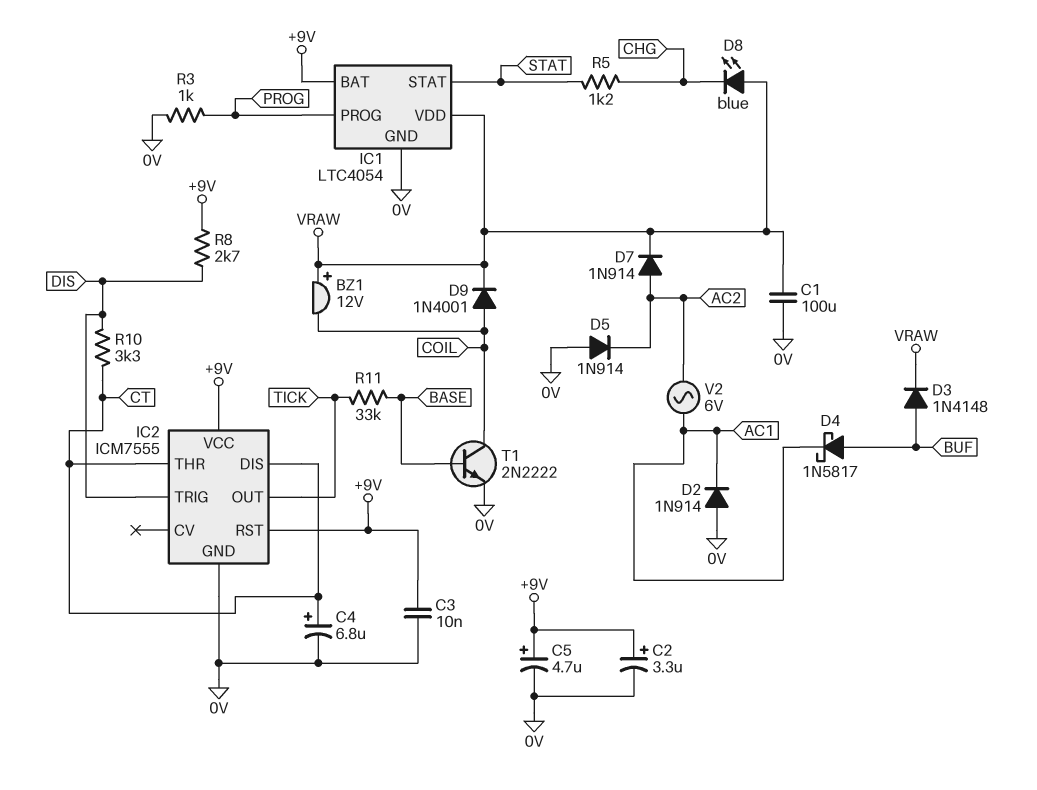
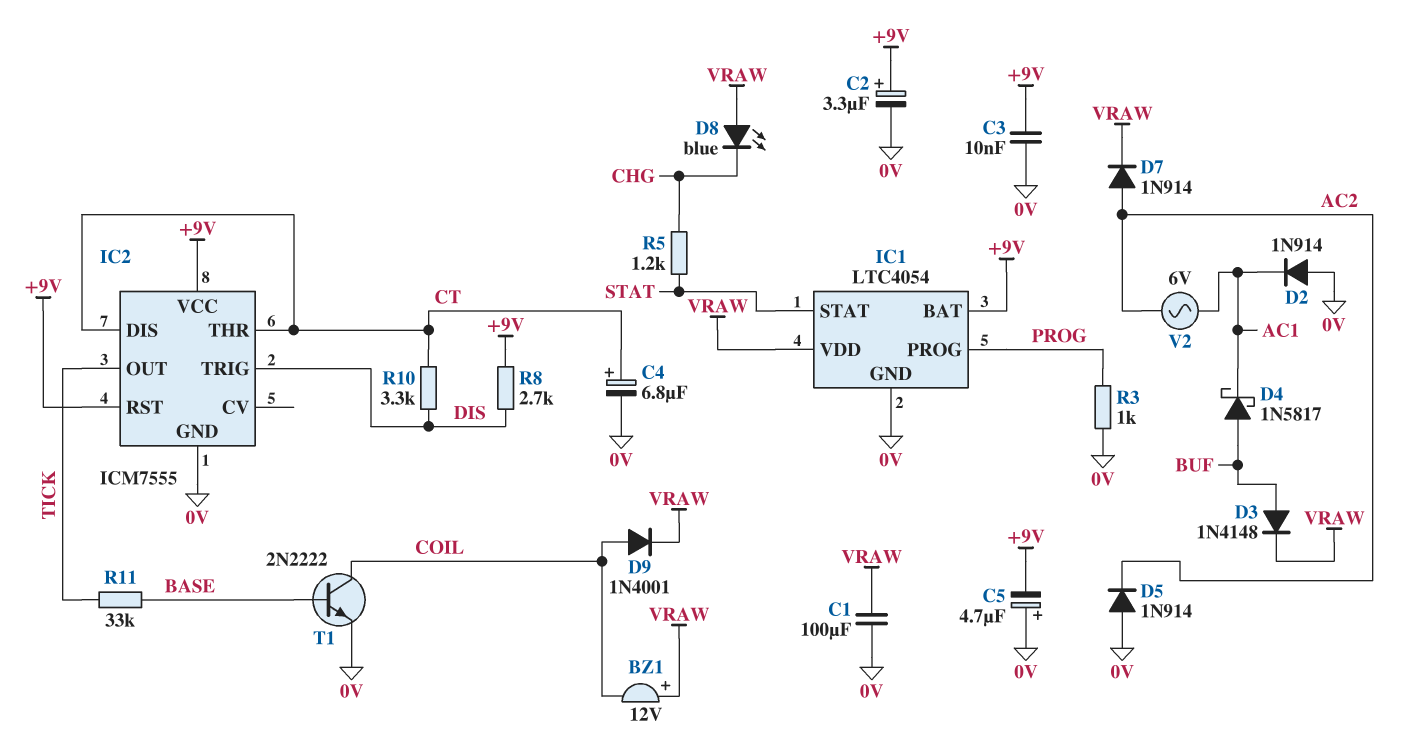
C5: 4.7uF (plus +9V, minus 0V) -> 4.7uF (plus 0V, minus +9V)

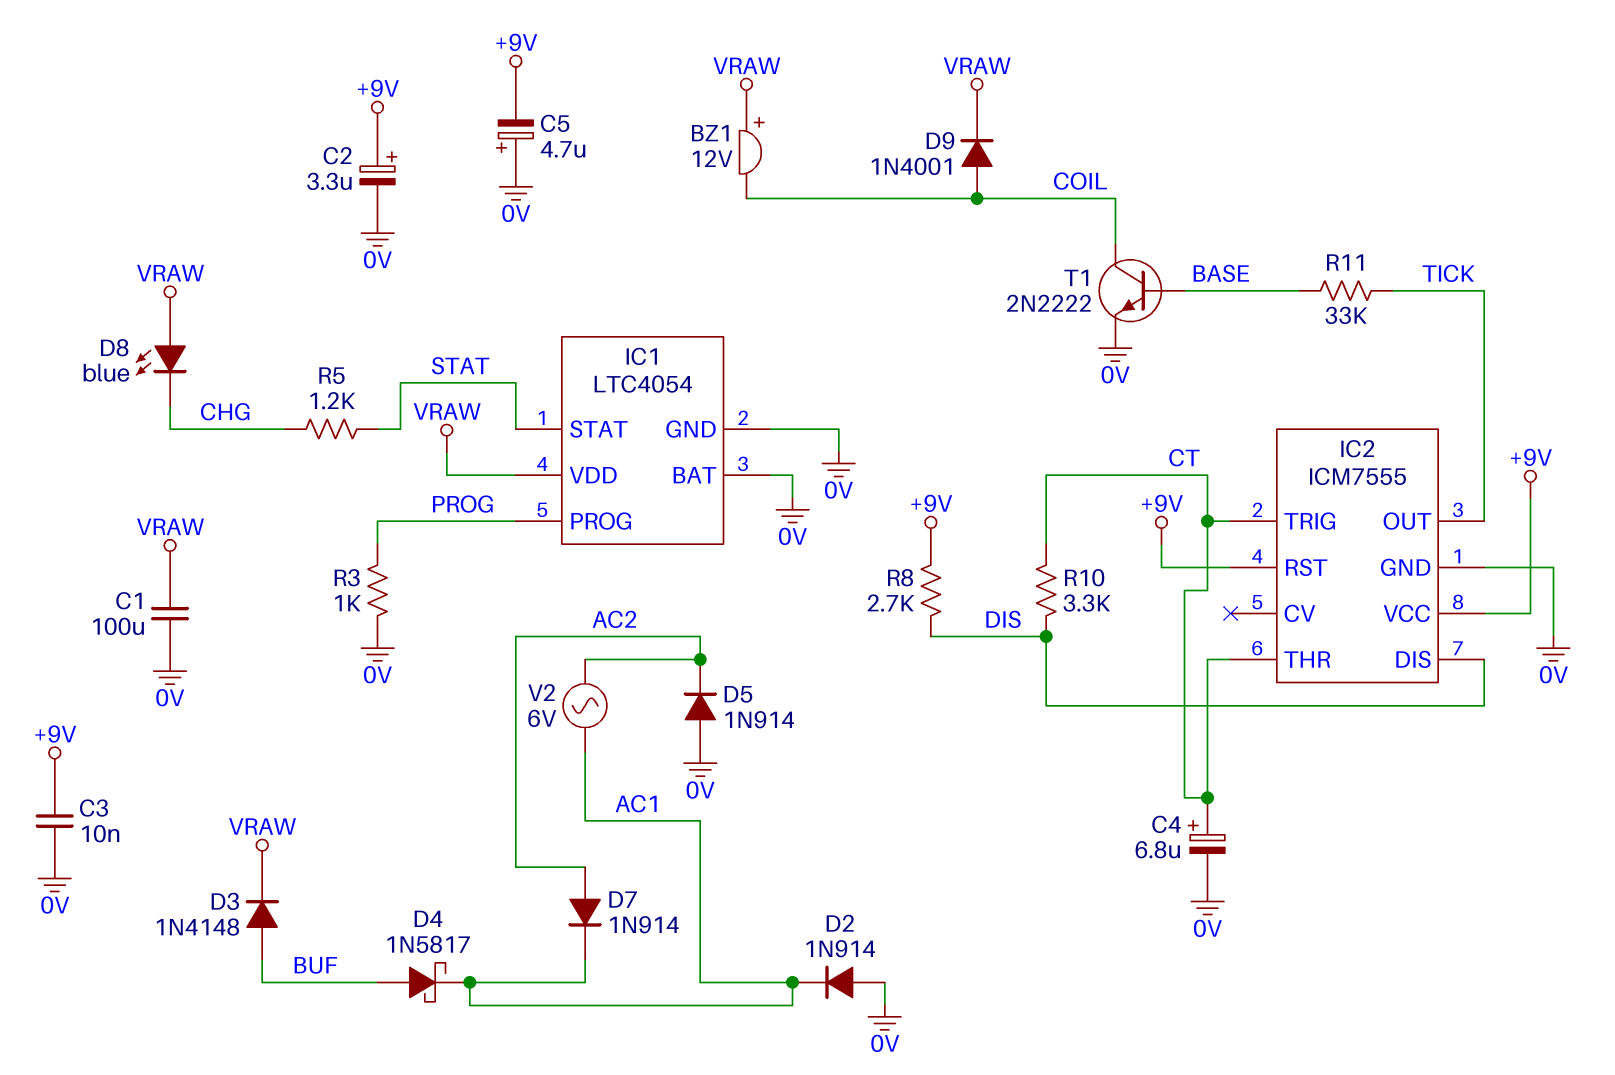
D7: diode 1N914 (A AC2, K VRAW) -> diode 1N914 (A AC2, K AC1)
IC1 pin BAT: +9V -> 0V
IC2 pin DIS: CT -> DIS
IC2 pin TRIG: DIS -> CT

